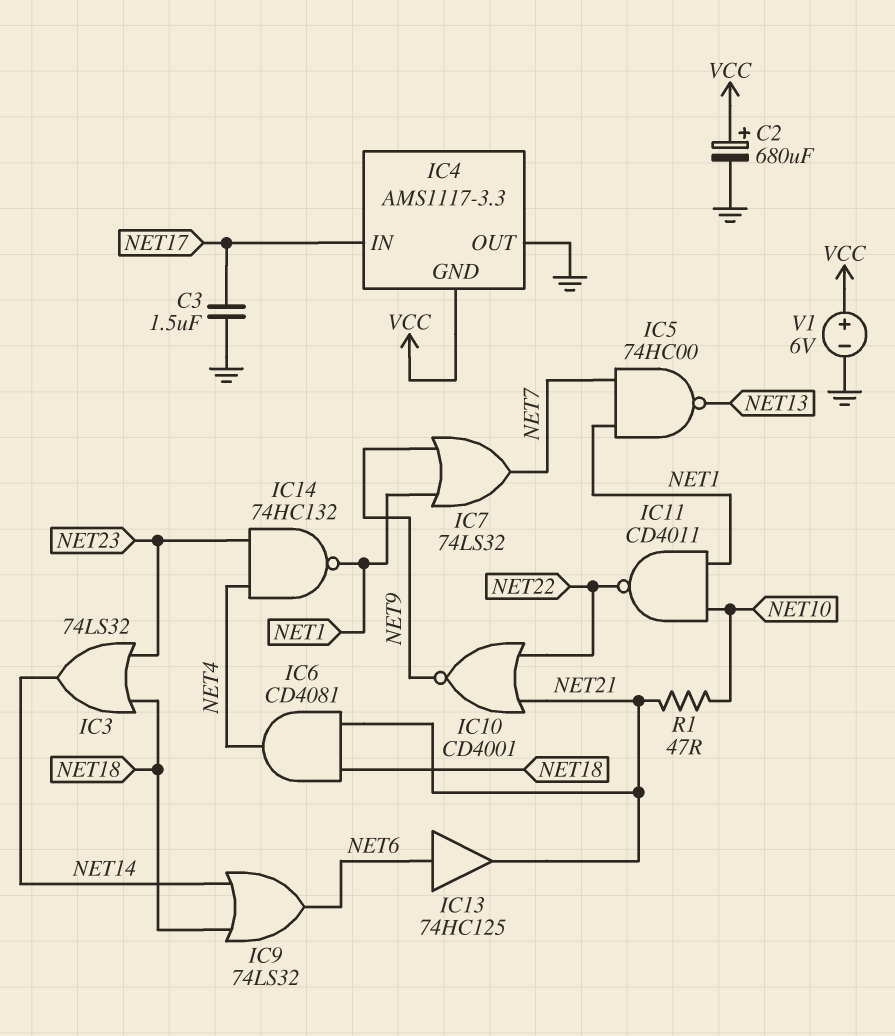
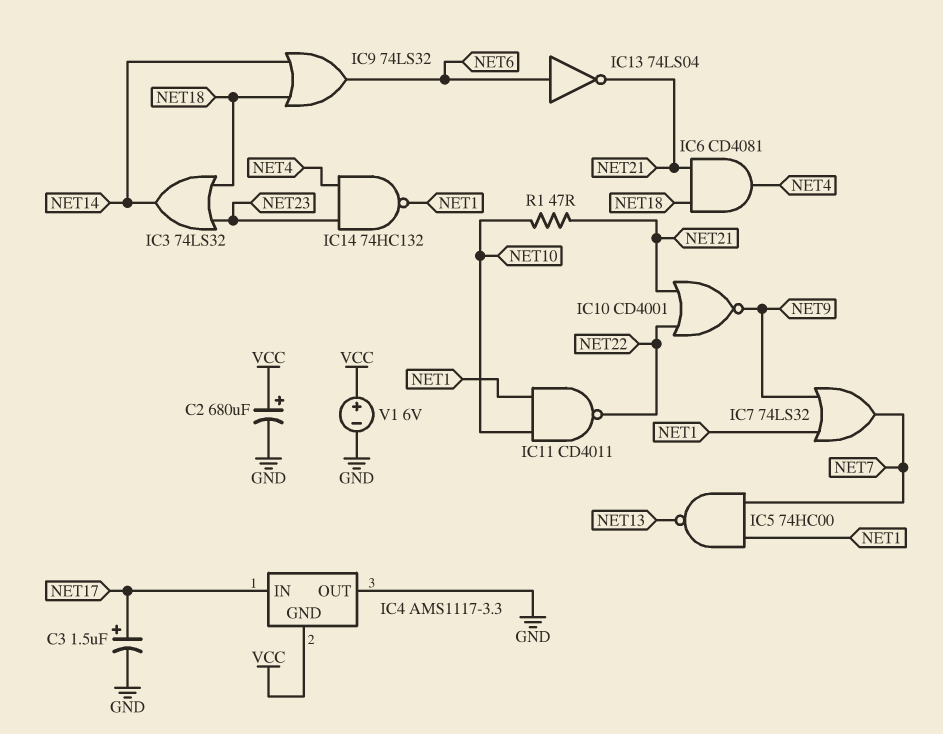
C3: 1.5uF (GND, NET17) -> 1.5uF (plus NET17, minus GND)
IC13: buffer 74HC125 (in NET6, out NET21) -> NOT 74LS04 (in NET6, out NET21)

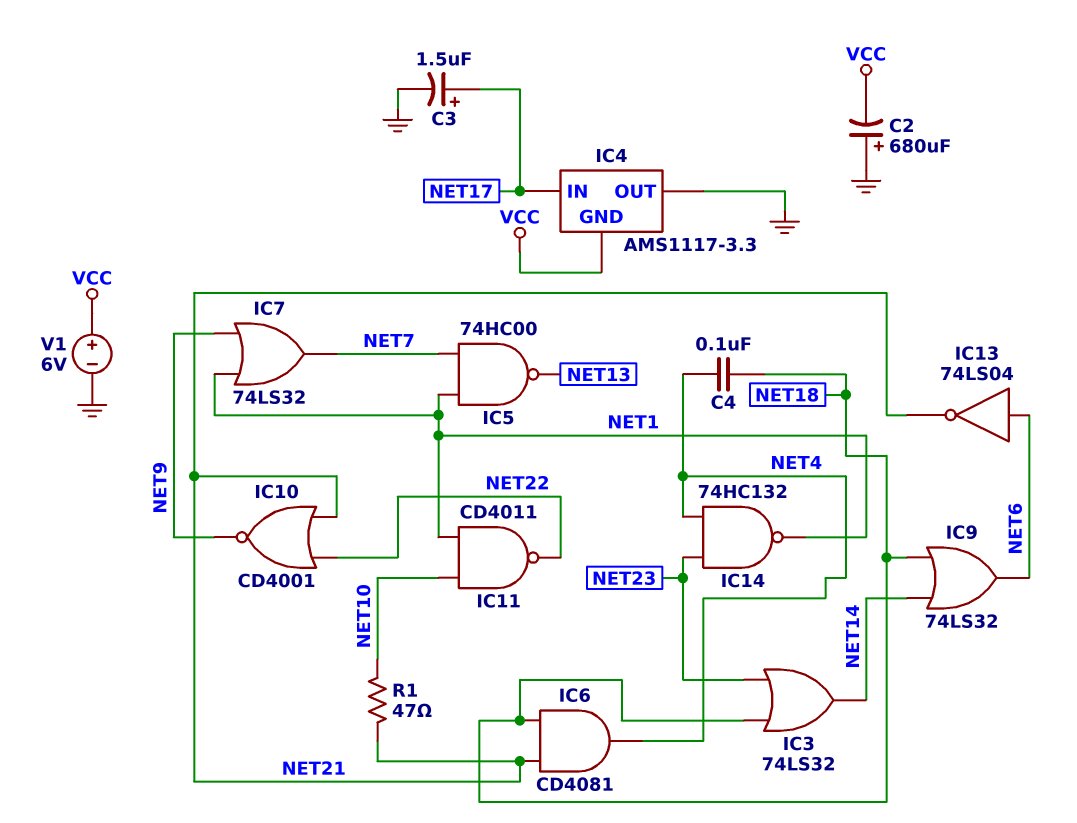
C2: 680uF (plus VCC, minus GND) -> 680uF (plus GND, minus VCC)
C4: none -> 100nF (NET4, NET18)

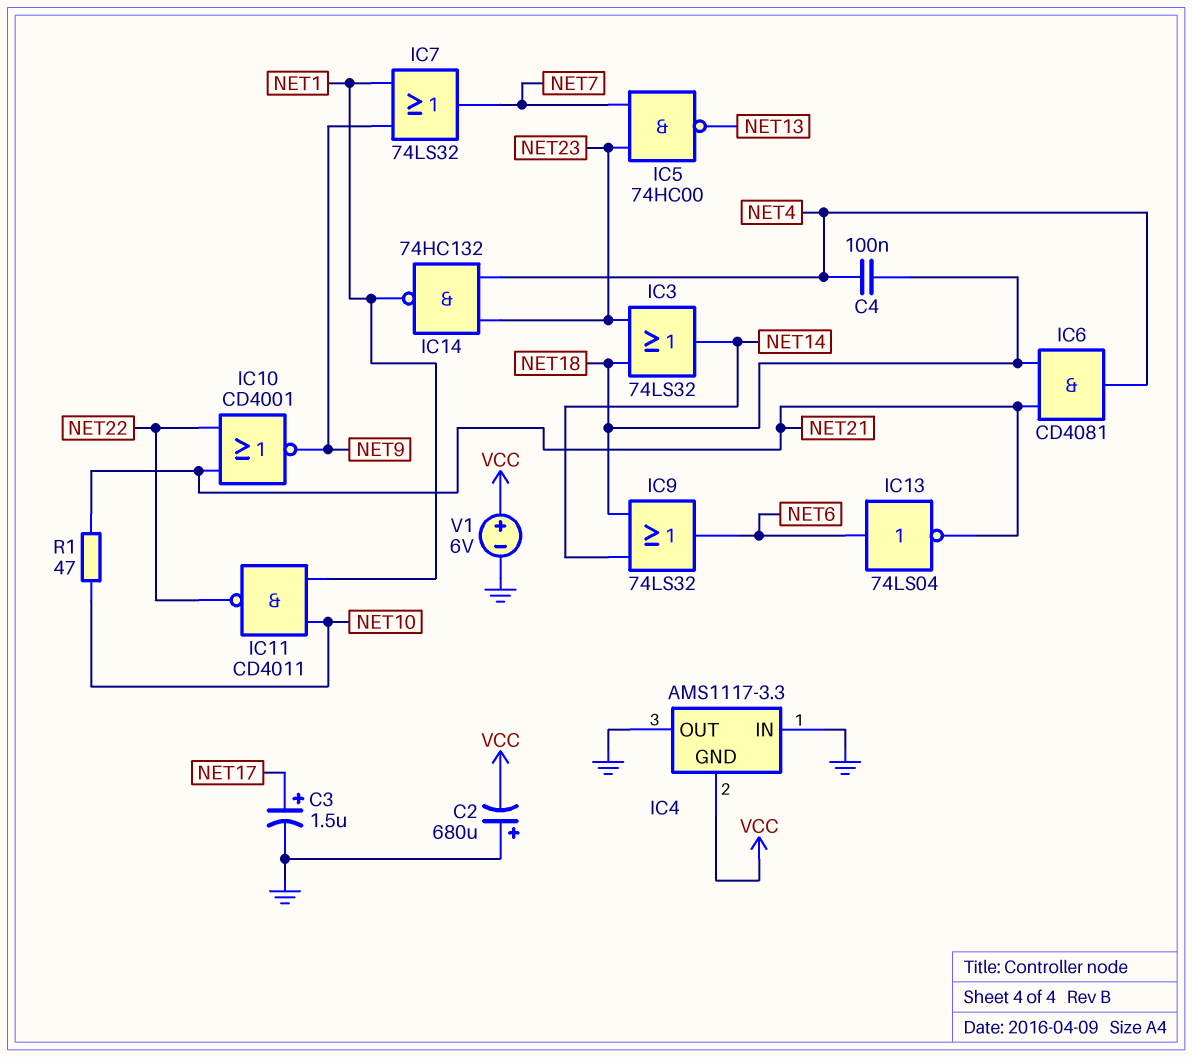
IC4 pin IN: NET17 -> GND
IC5: NAND 74HC00 (in NET1, in NET7, out NET13) -> NAND 74HC00 (in NET7, in NET23, out NET13)

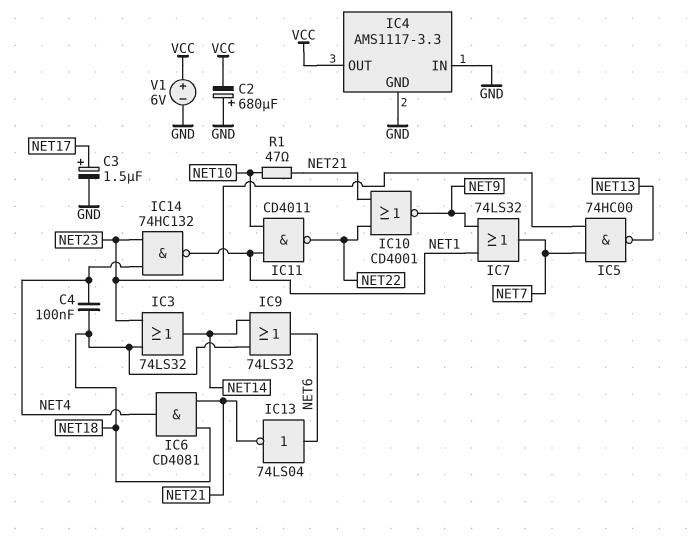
IC4 pin GND: VCC -> GND
IC4 pin OUT: GND -> VCC

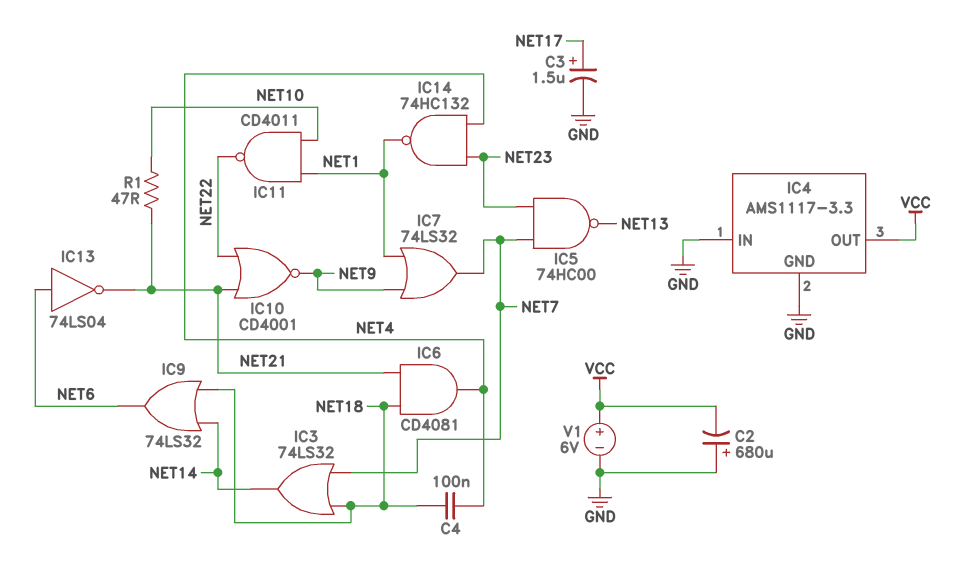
IC3: OR 74LS32 (in NET18, in NET23, out NET14) -> OR 74LS32 (in NET7, in NET18, out NET14)

